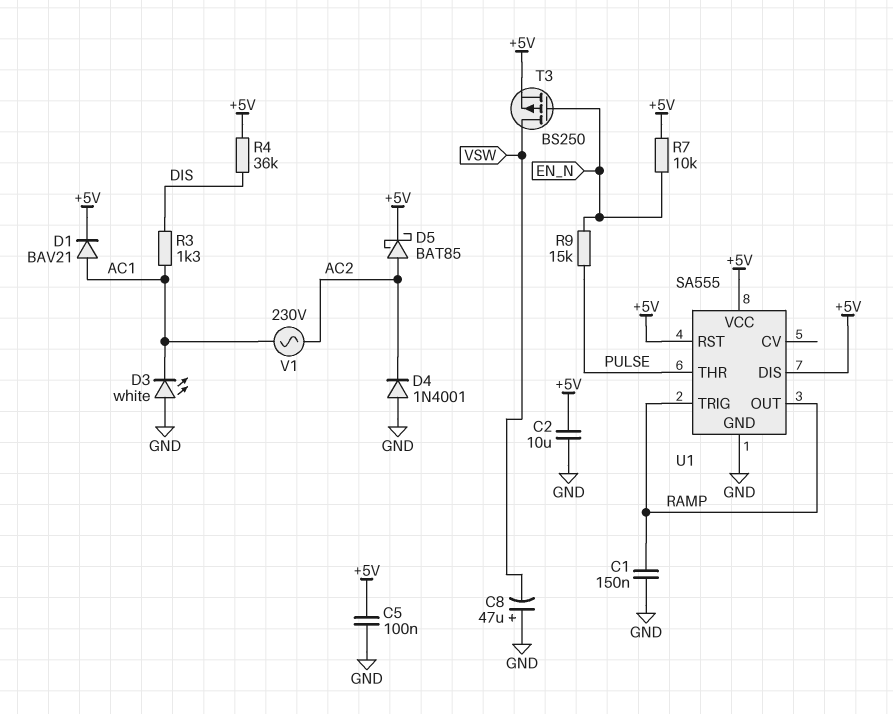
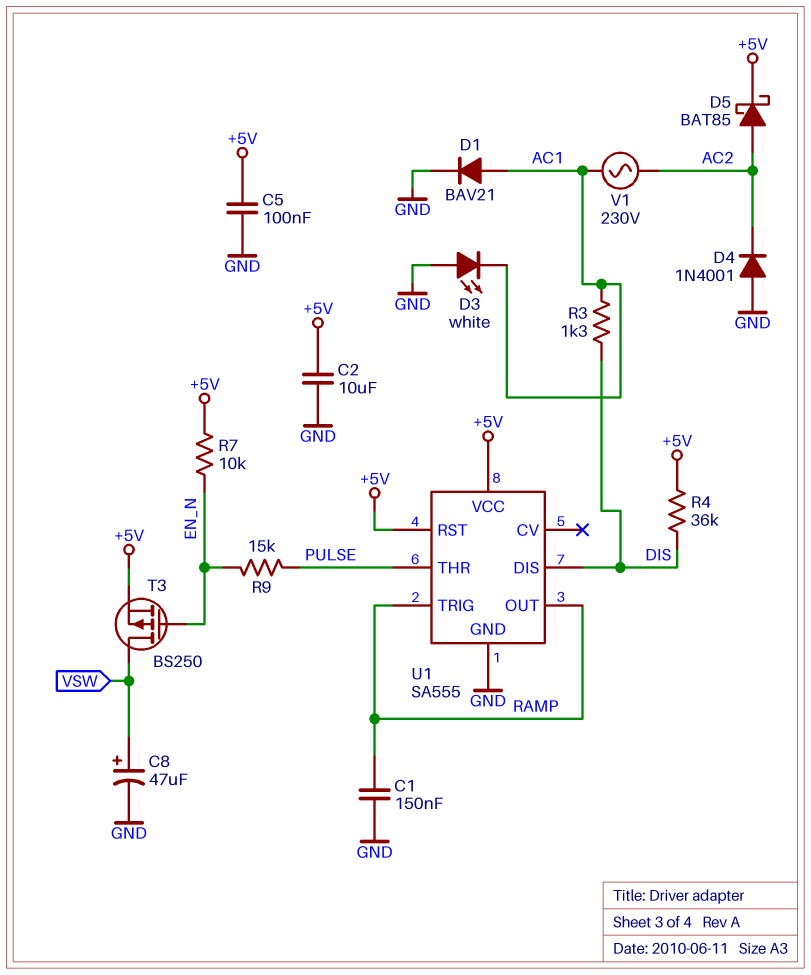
C8: 47uF (plus GND, minus VSW) -> 47uF (plus VSW, minus GND)
D1: diode BAV21 (A AC1, K +5V) -> diode BAV21 (A AC1, K GND)
U1 pin DIS: +5V -> DIS

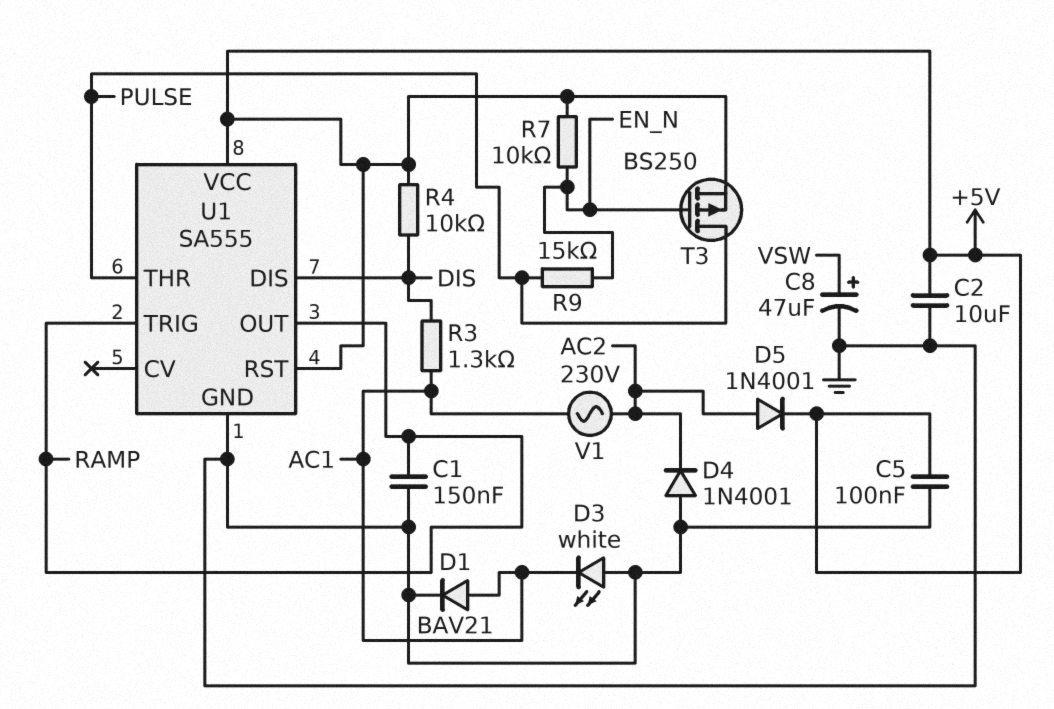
D5: schottky BAT85 (A AC2, K +5V) -> diode 1N4001 (A AC2, K +5V)
R4: 36k (+5V, DIS) -> 10k (+5V, DIS)
T3: PMOS BS250 (G EN_N, D VSW, S +5V) -> PMOS BS250 (G EN_N, D PULSE, S +5V)

